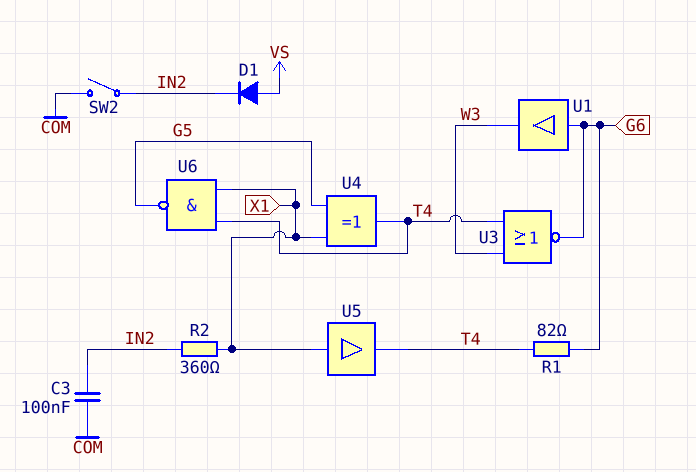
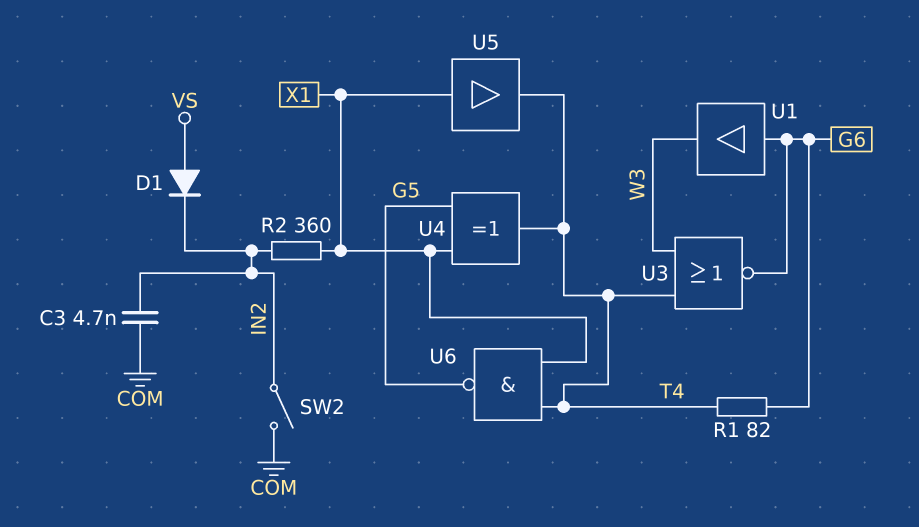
C3: 100nF (COM, IN2) -> 4.7nF (COM, IN2)

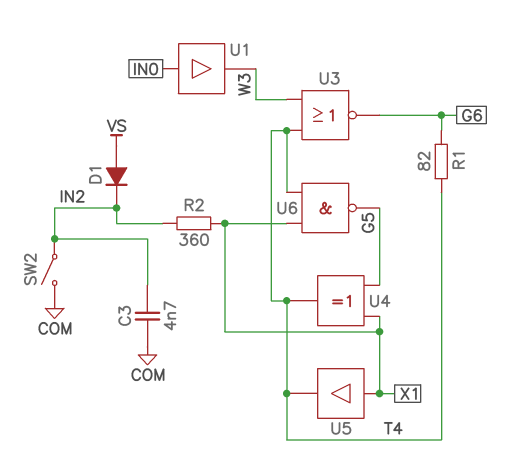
U1: buffer (in G6, out W3) -> buffer (in IN0, out W3)

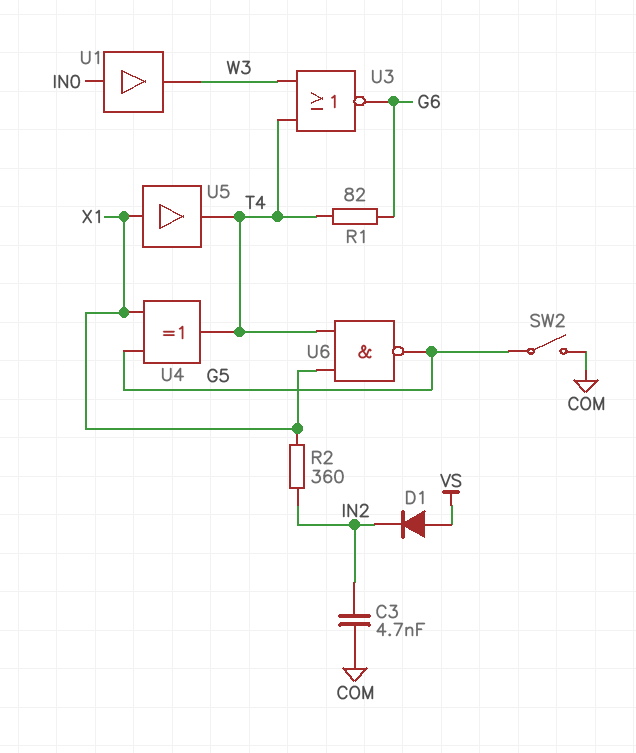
SW2: switch (COM, IN2) -> switch (COM, G5)

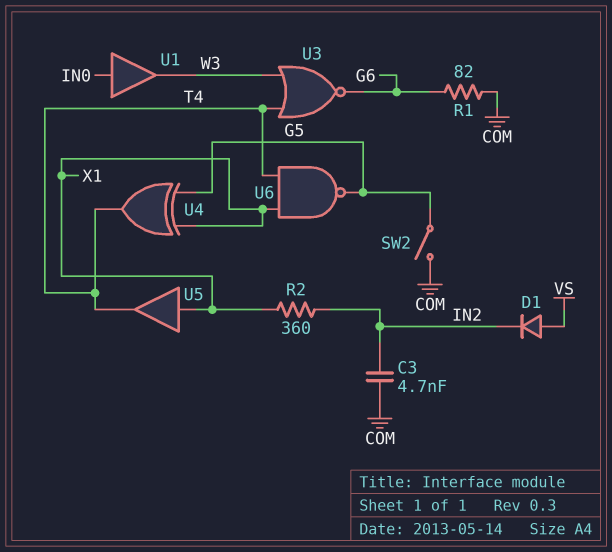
R1: 82 (G6, T4) -> 82 (COM, G6)

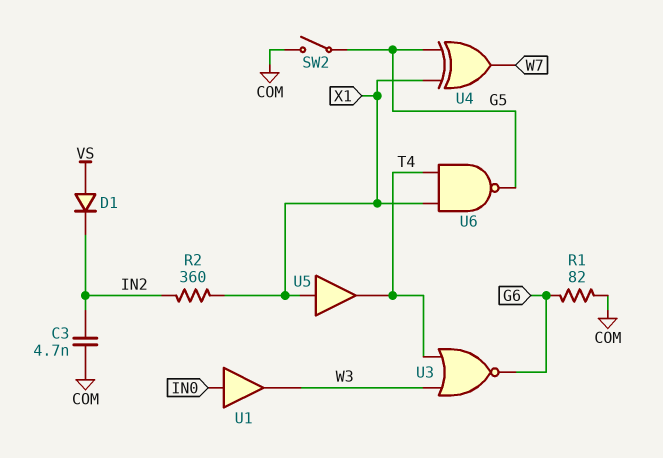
U4: XOR (in G5, in X1, out T4) -> XOR (in G5, in X1, out W7)

